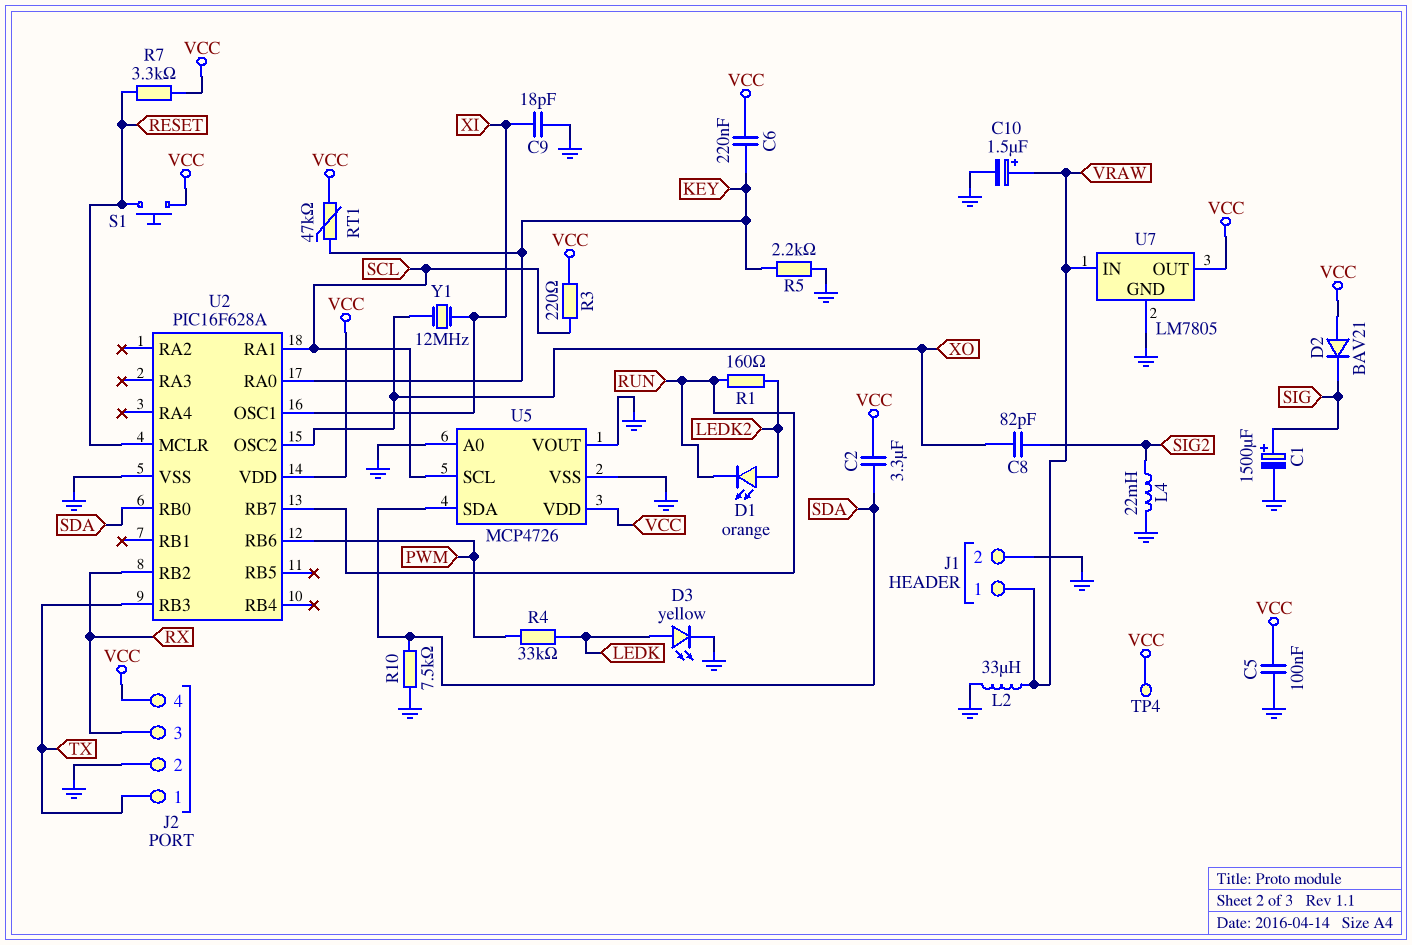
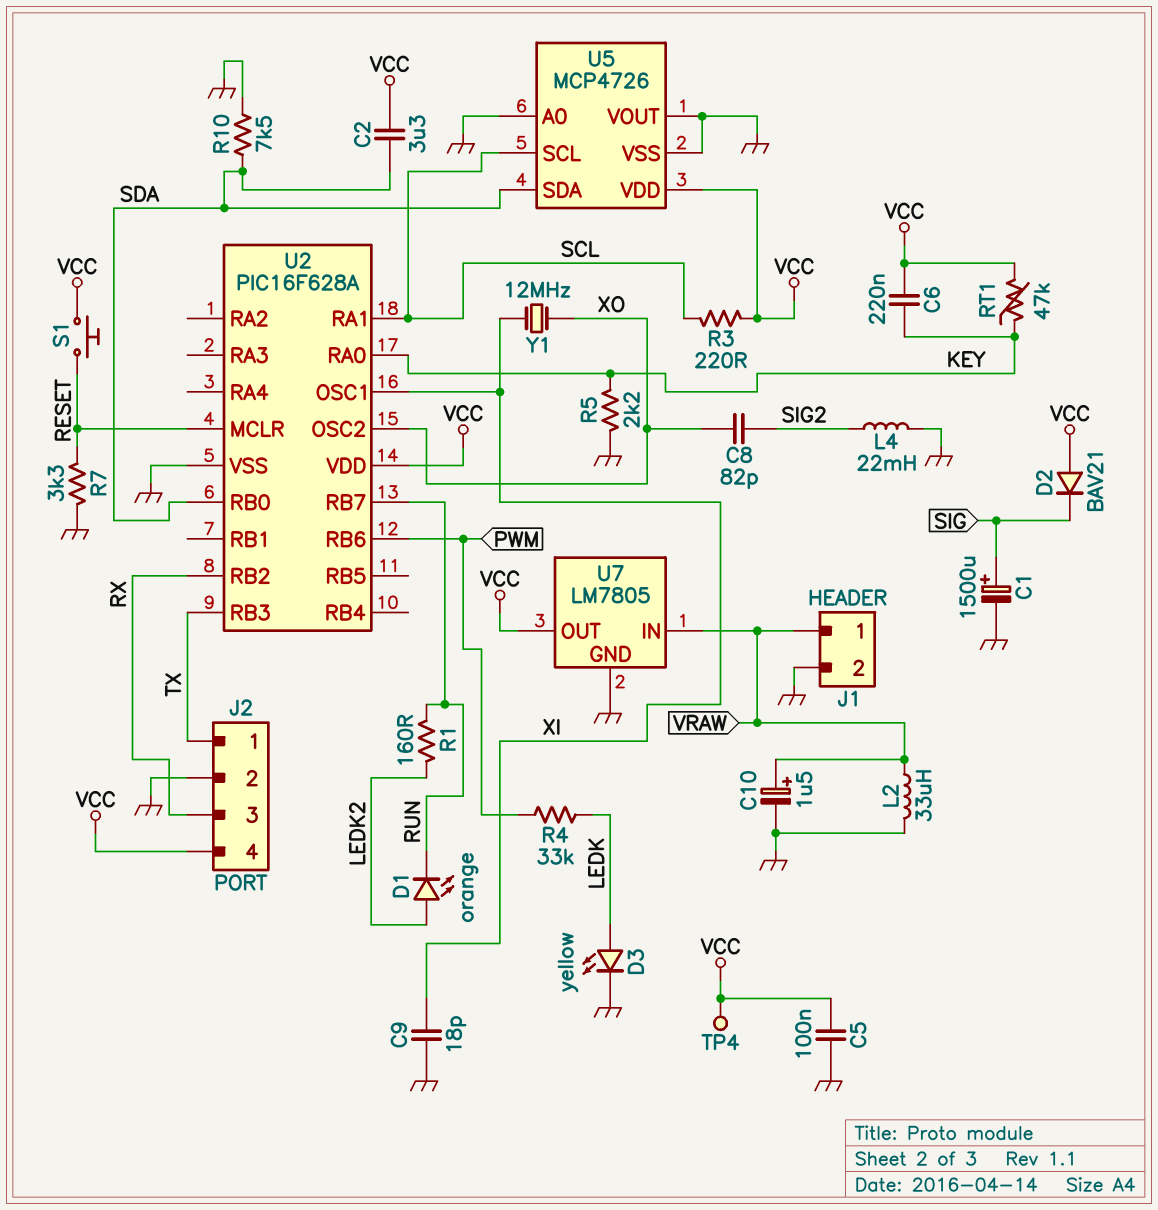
R7: 3.3k (RESET, VCC) -> 3.3k (GND, RESET)

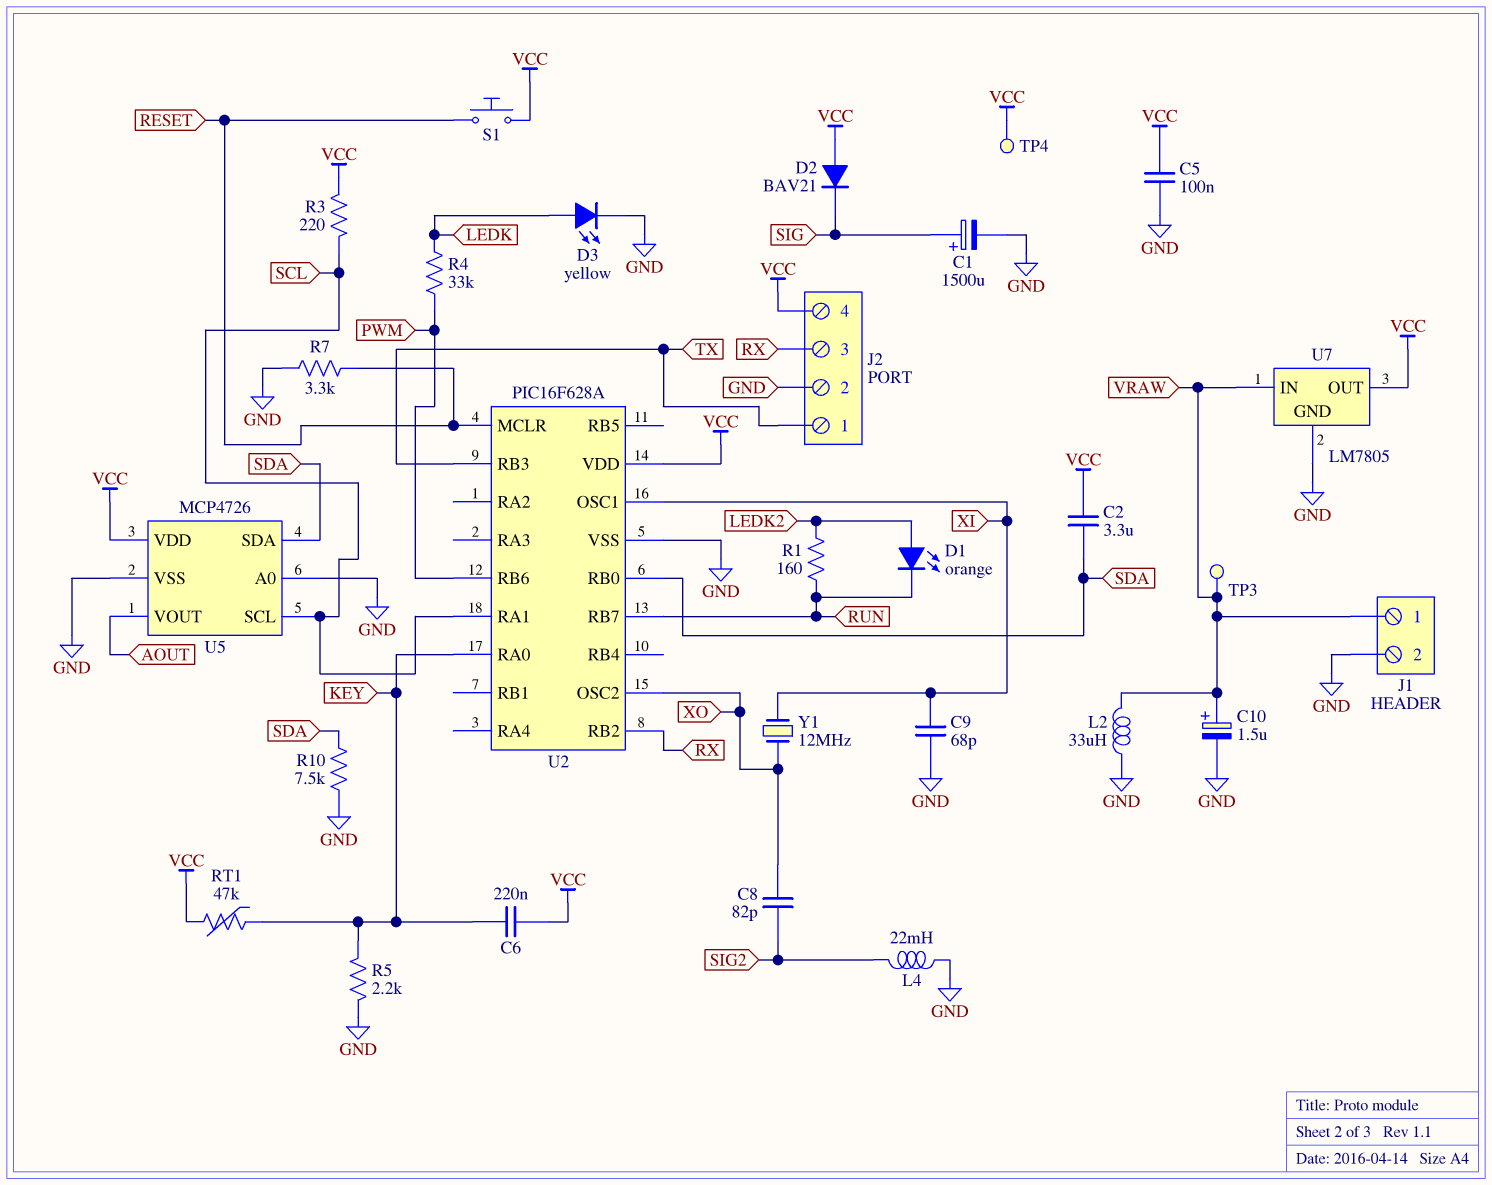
C9: 18pF (GND, XI) -> 68pF (GND, XI)
TP3: none -> test point (VRAW)
U5 pin VOUT: GND -> AOUT

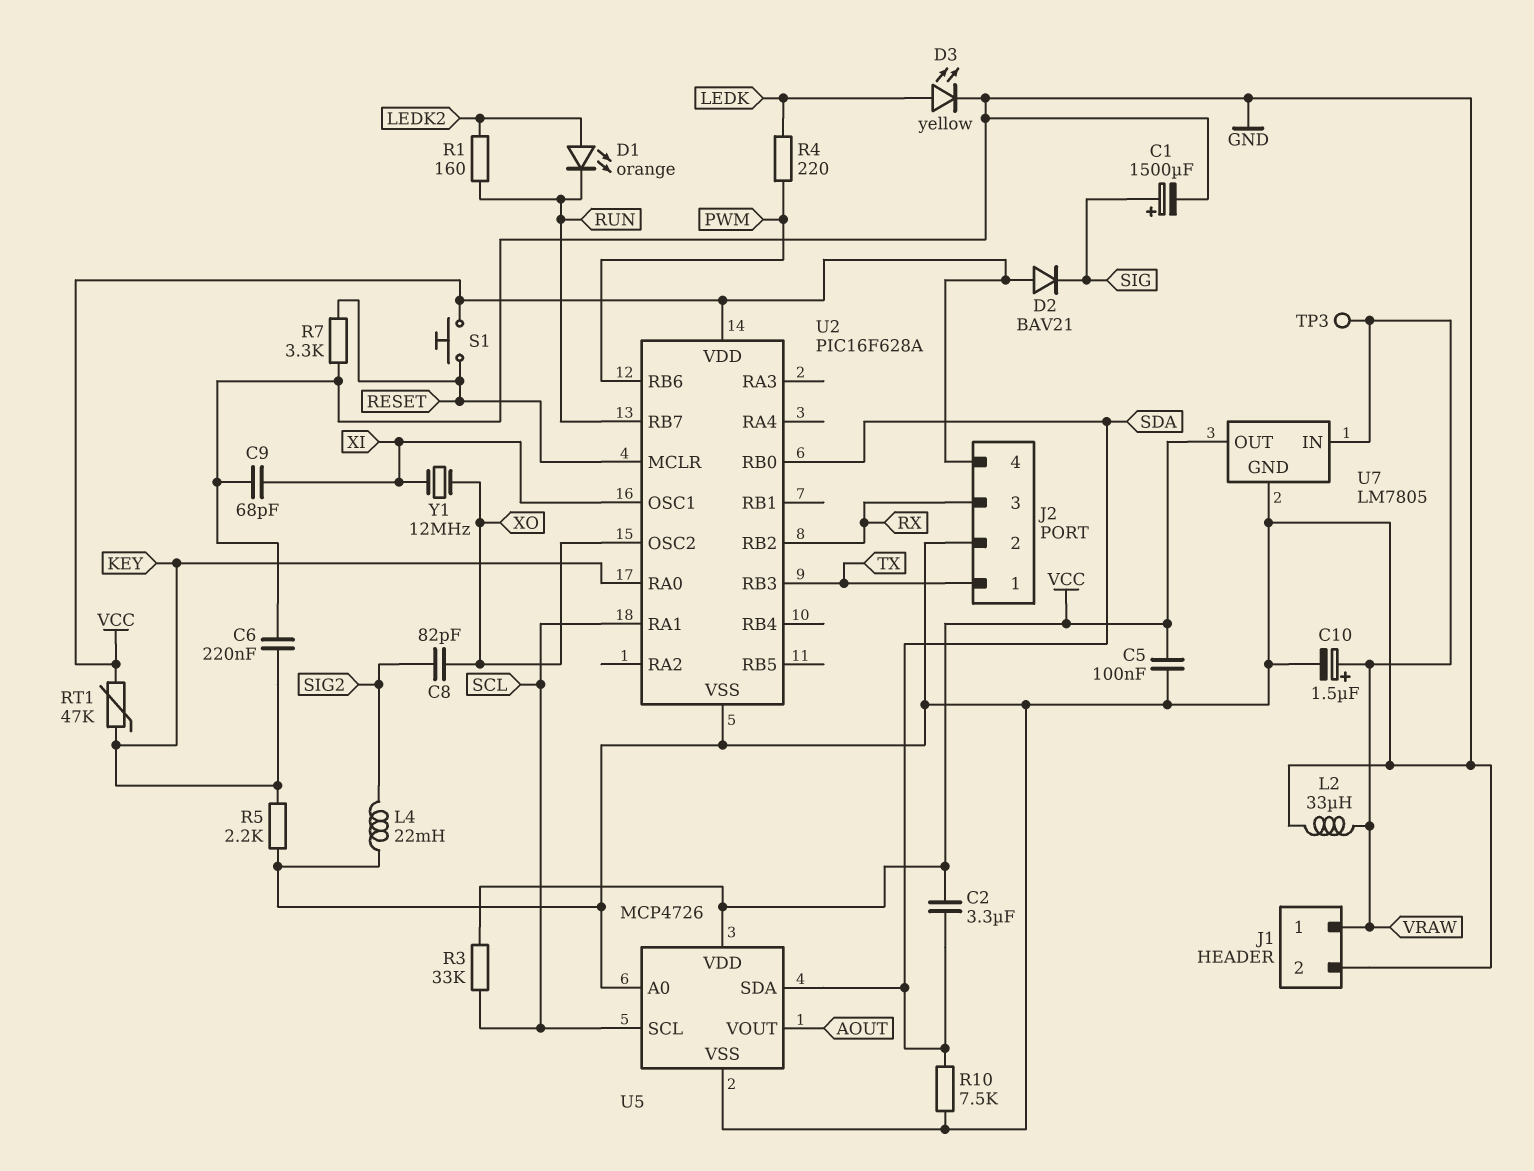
C6: 220nF (KEY, VCC) -> 220nF (GND, KEY)
R3: 220 (SCL, VCC) -> 33k (SCL, VCC)
R4: 33k (LEDK, PWM) -> 220 (LEDK, PWM)
TP4: test point (VCC) -> none

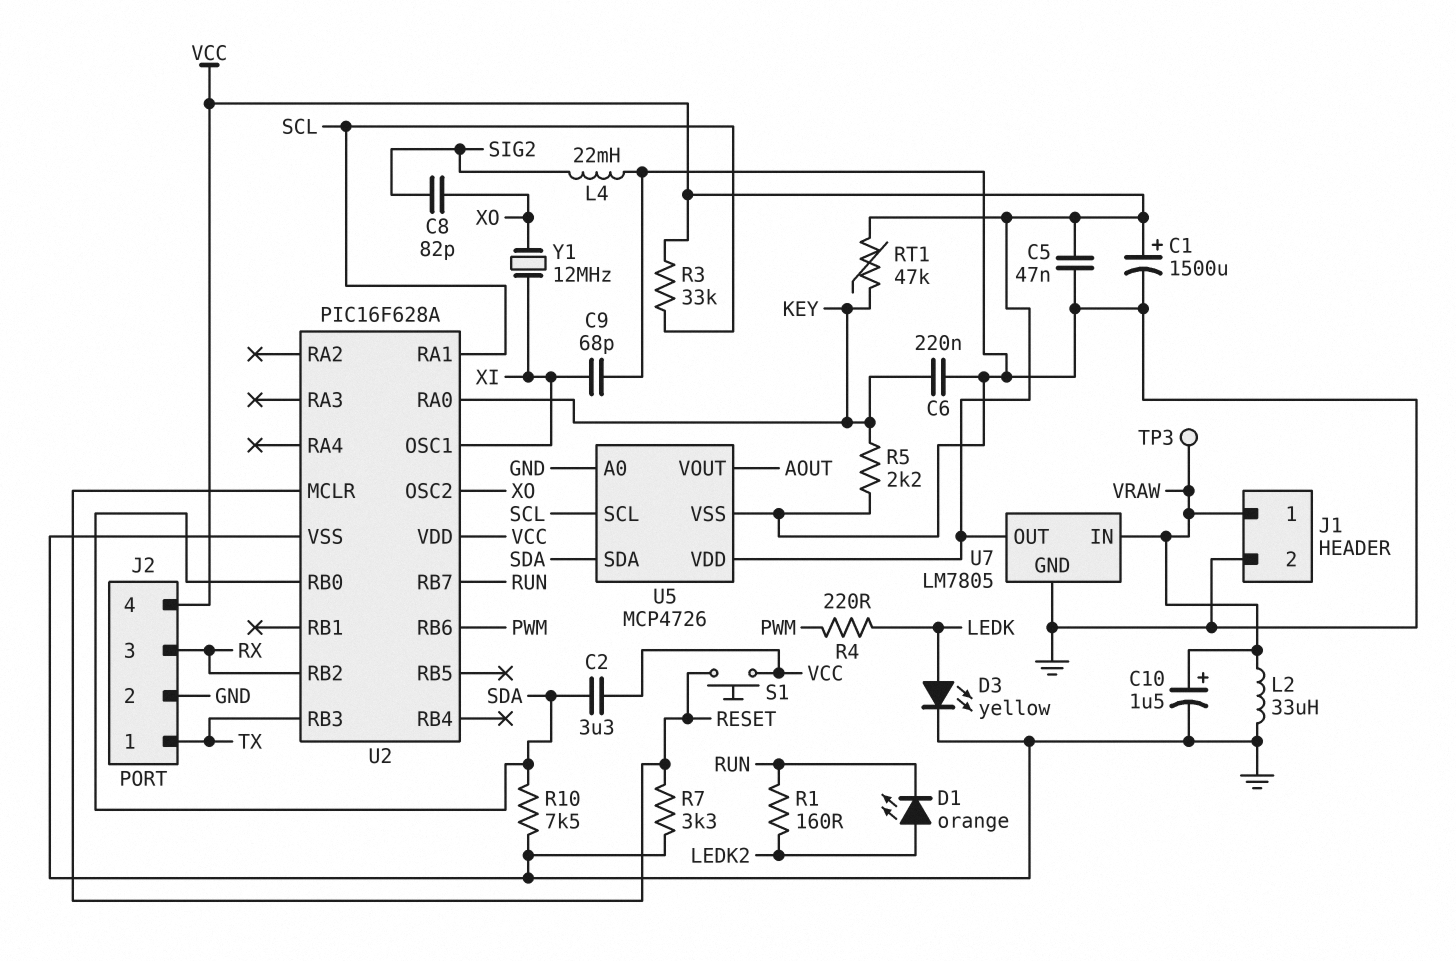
C1: 1500uF (plus SIG, minus GND) -> 1500uF (plus VCC, minus GND)
C5: 100nF (GND, VCC) -> 47nF (GND, VCC)
D2: diode BAV21 (A VCC, K SIG) -> none

